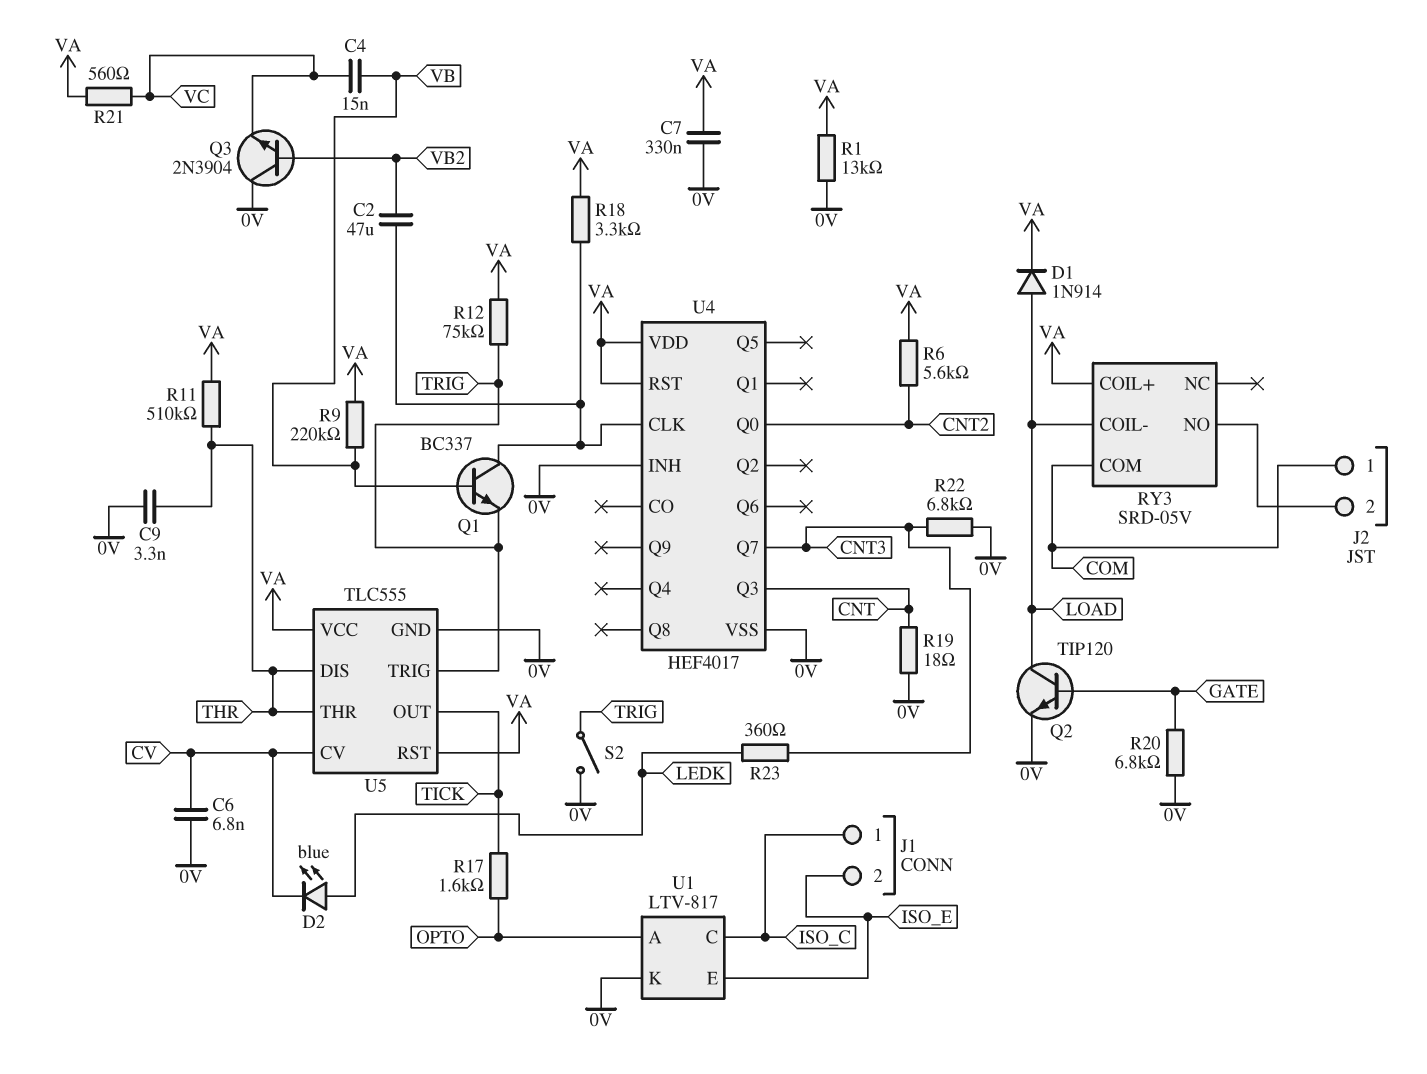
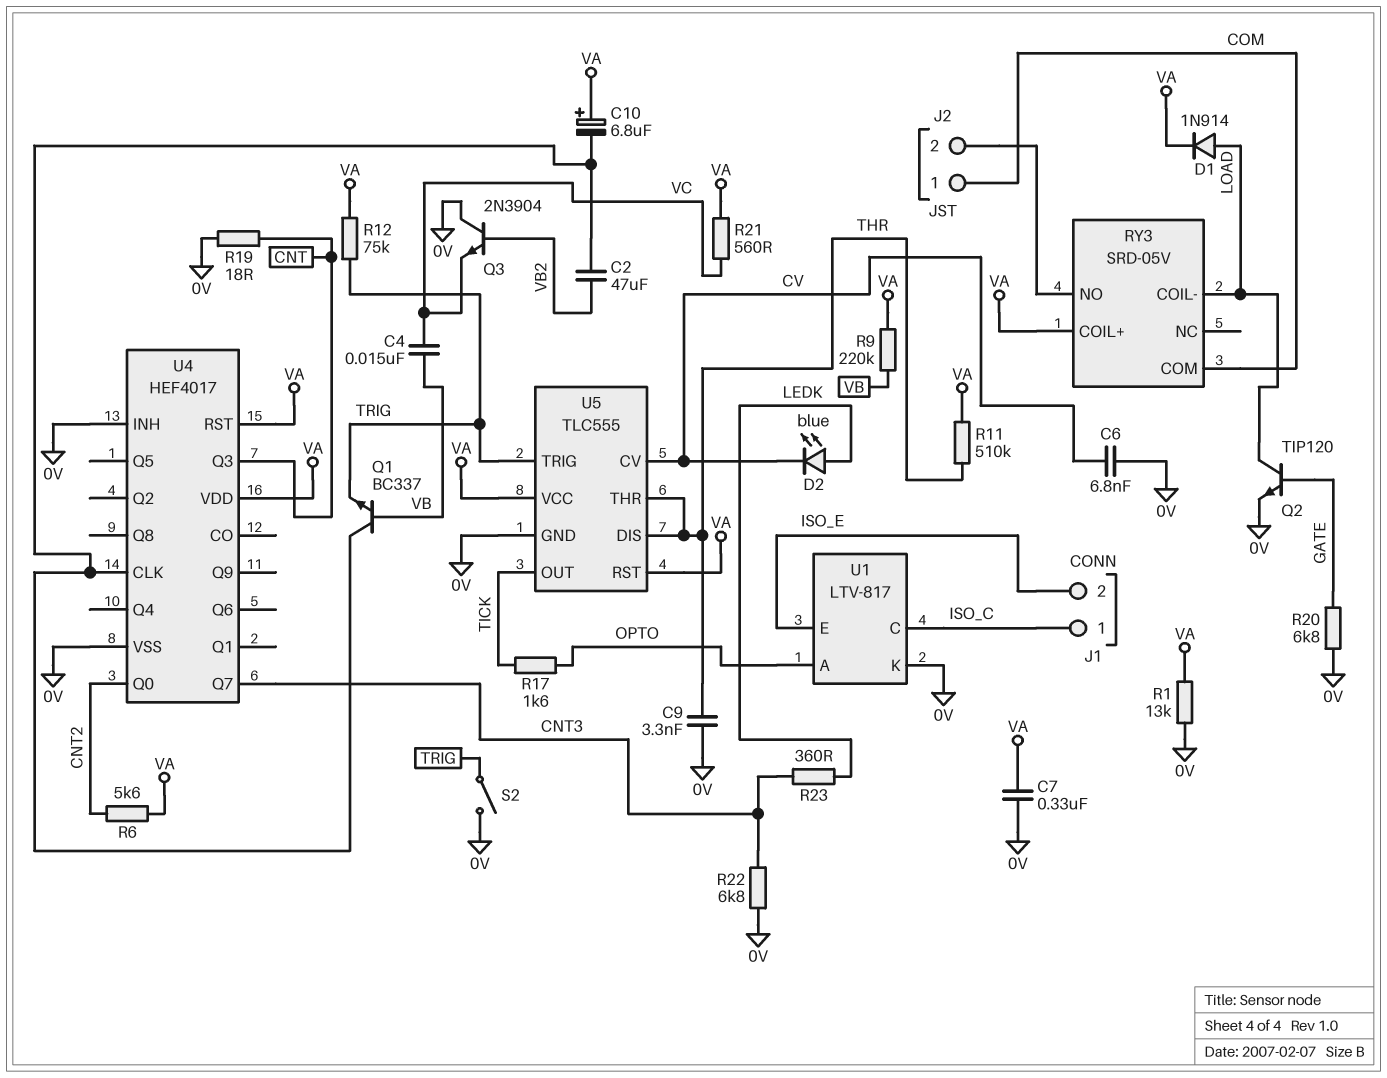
C10: none -> 6.8uF (plus VA, minus U4/CLK)
R18: 3.3k (U4/CLK, VA) -> none

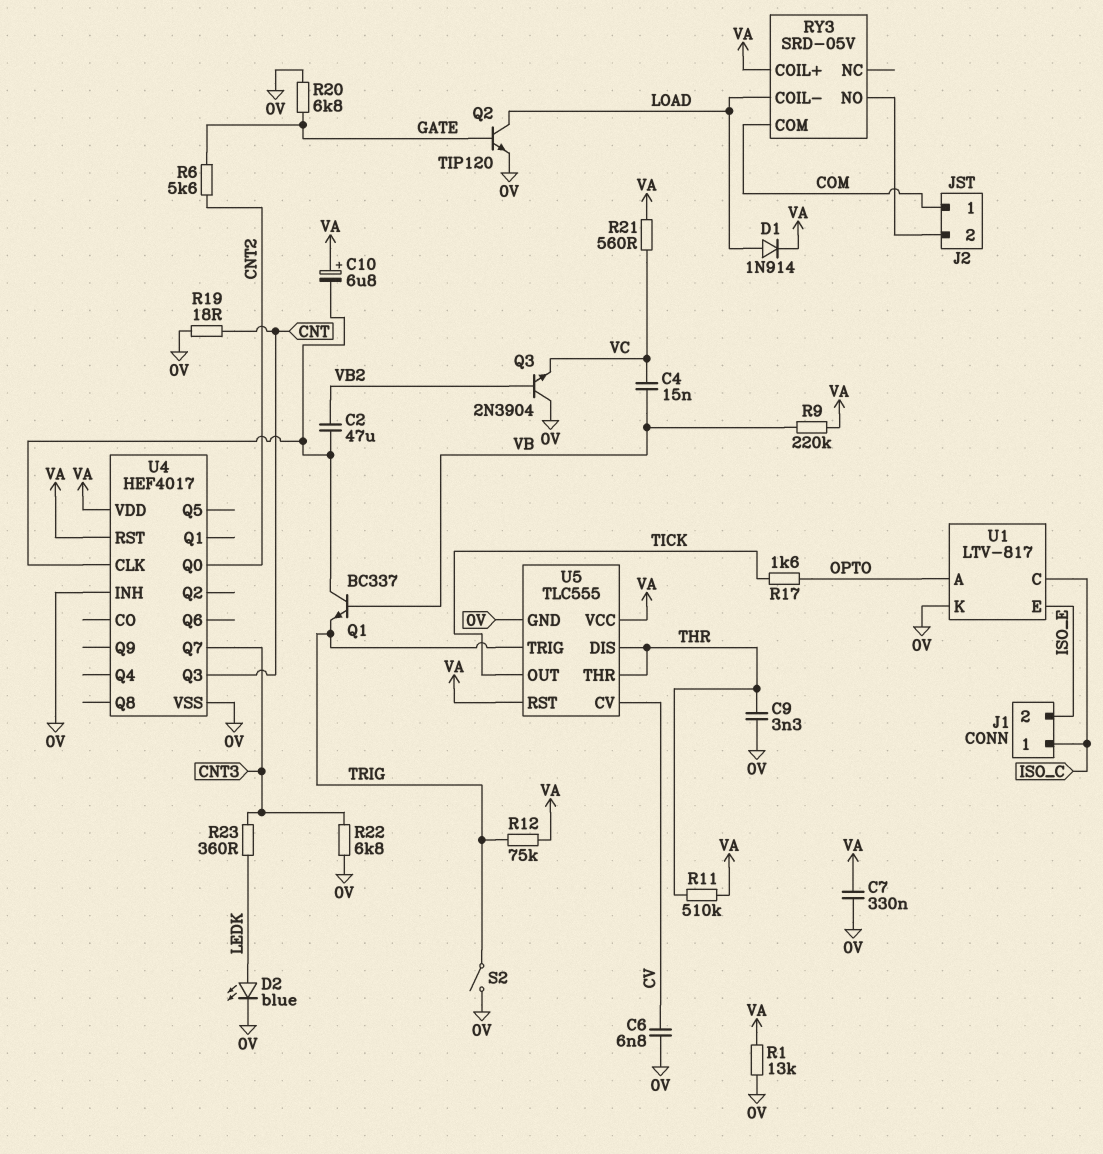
D2: LED blue (A LEDK, K CV) -> LED blue (A LEDK, K 0V)
R6: 5.6k (CNT2, VA) -> 5.6k (CNT2, GATE)

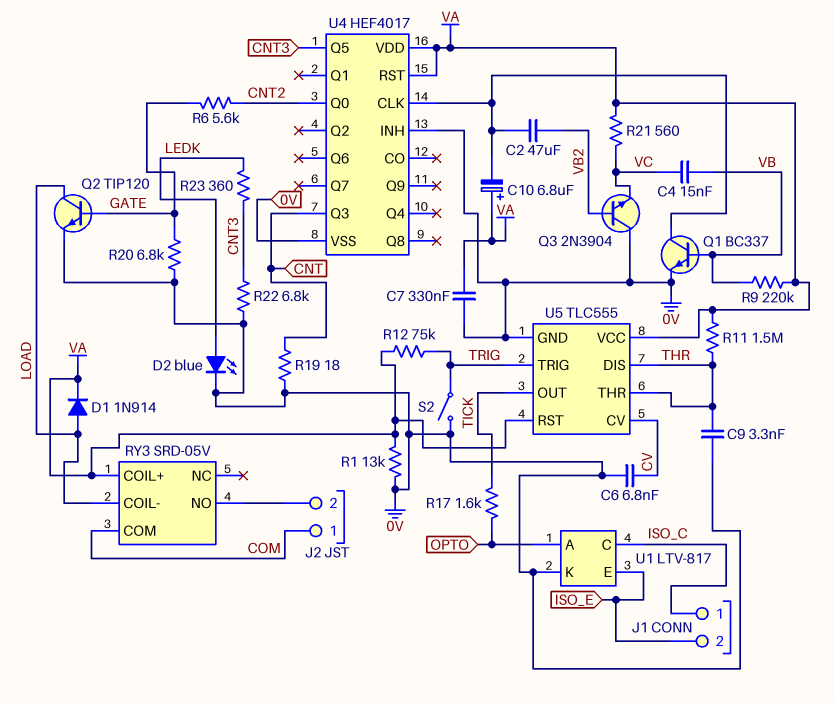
Q1: NPN BC337 (B VB, C U4/CLK, E TRIG) -> NPN BC337 (B VB, C U4/CLK, E 0V)
R11: 510k (THR, VA) -> 1.5M (THR, VA)
U4 pin Q5: none -> CNT3
U4 pin Q7: CNT3 -> none

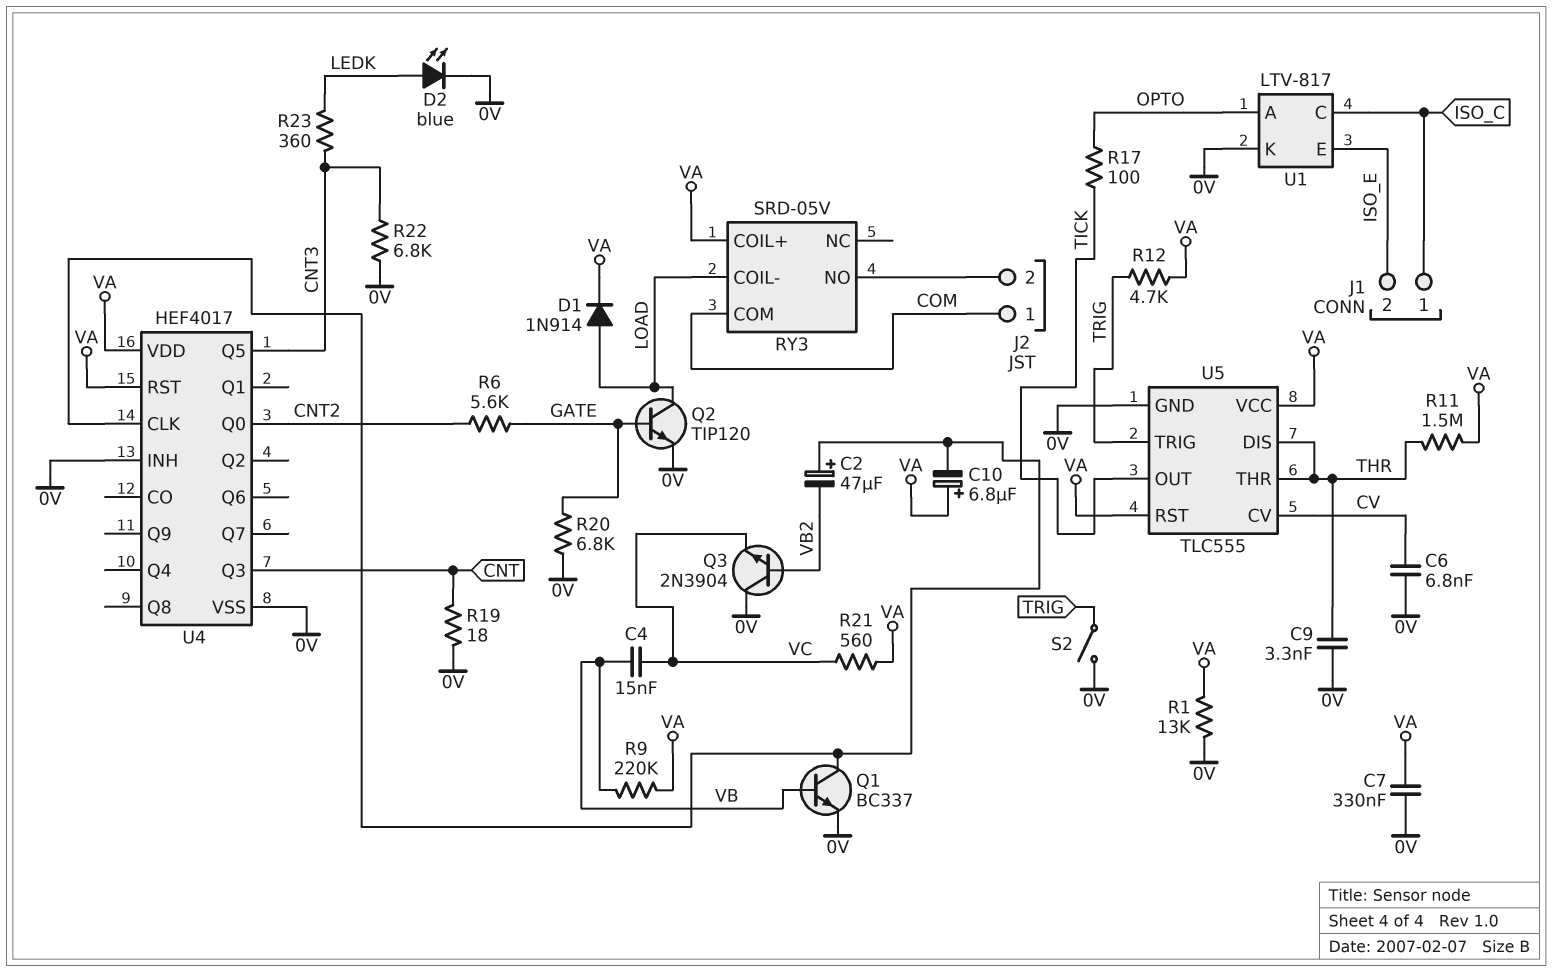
C2: 47uF (U4/CLK, VB2) -> 47uF (plus U4/CLK, minus VB2)
R12: 75k (TRIG, VA) -> 4.7k (TRIG, VA)
R17: 1.6k (OPTO, TICK) -> 100 (OPTO, TICK)

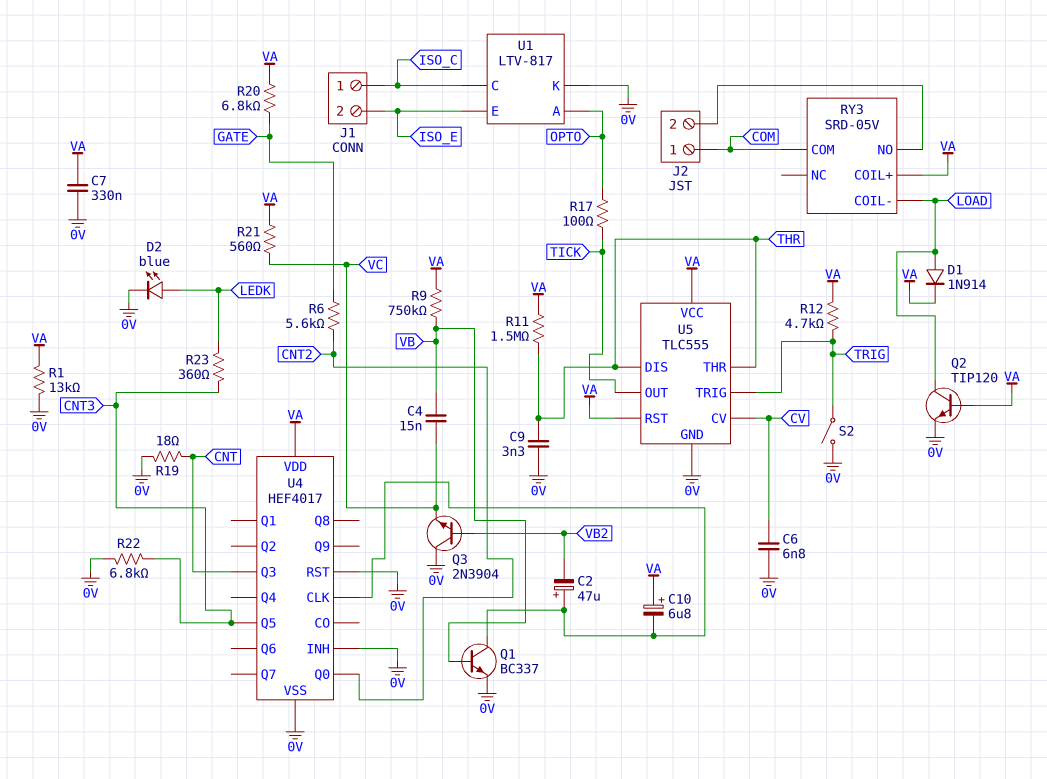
Q2: NPN TIP120 (B GATE, C LOAD, E 0V) -> NPN TIP120 (B VA, C LOAD, E 0V)
R9: 220k (VA, VB) -> 750k (VA, VB)
R20: 6.8k (0V, GATE) -> 6.8k (GATE, VA)
U4 pin RST: VA -> 0V

